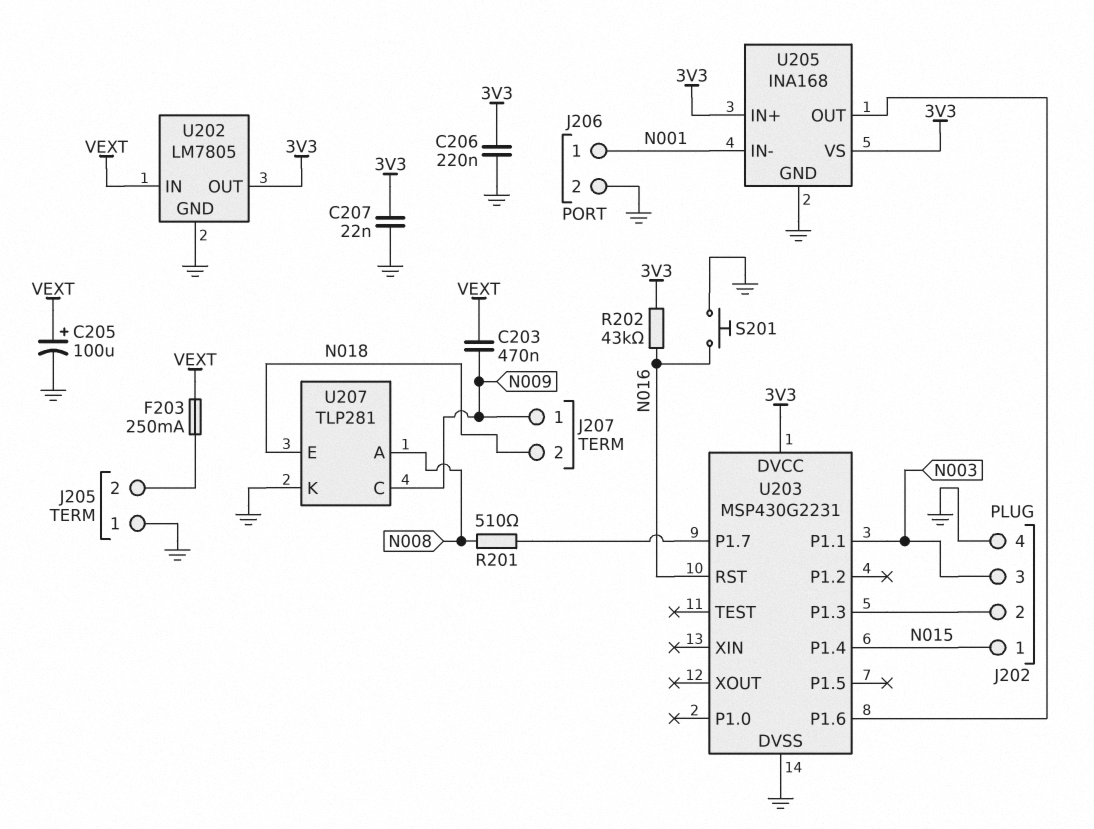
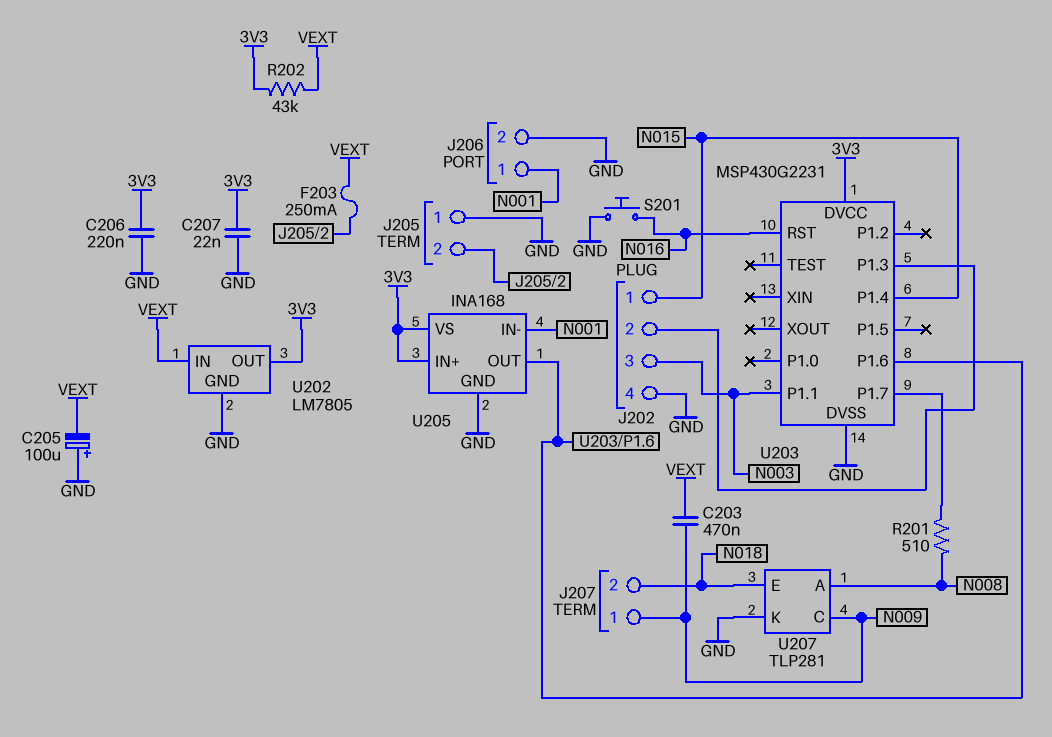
C205: 100uF (plus VEXT, minus GND) -> 100uF (plus GND, minus VEXT)
R202: 43k (3V3, N016) -> 43k (3V3, VEXT)

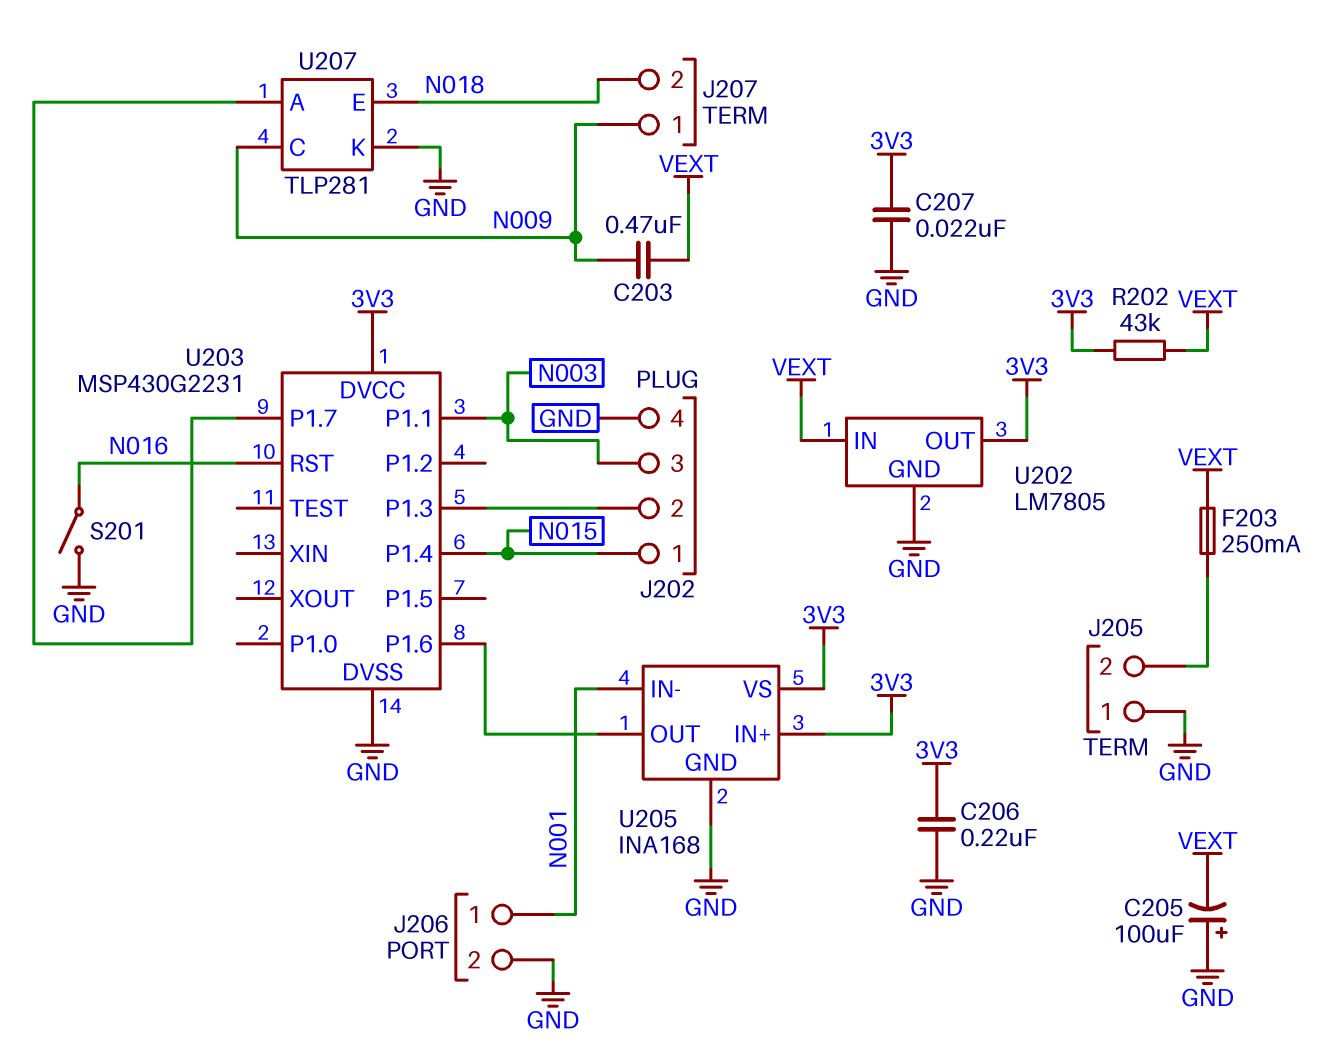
R201: 510 (N008, U203/P1.7) -> none
S201: button (GND, N016) -> switch (GND, N016)
U207 pin A: N008 -> U203/P1.7

